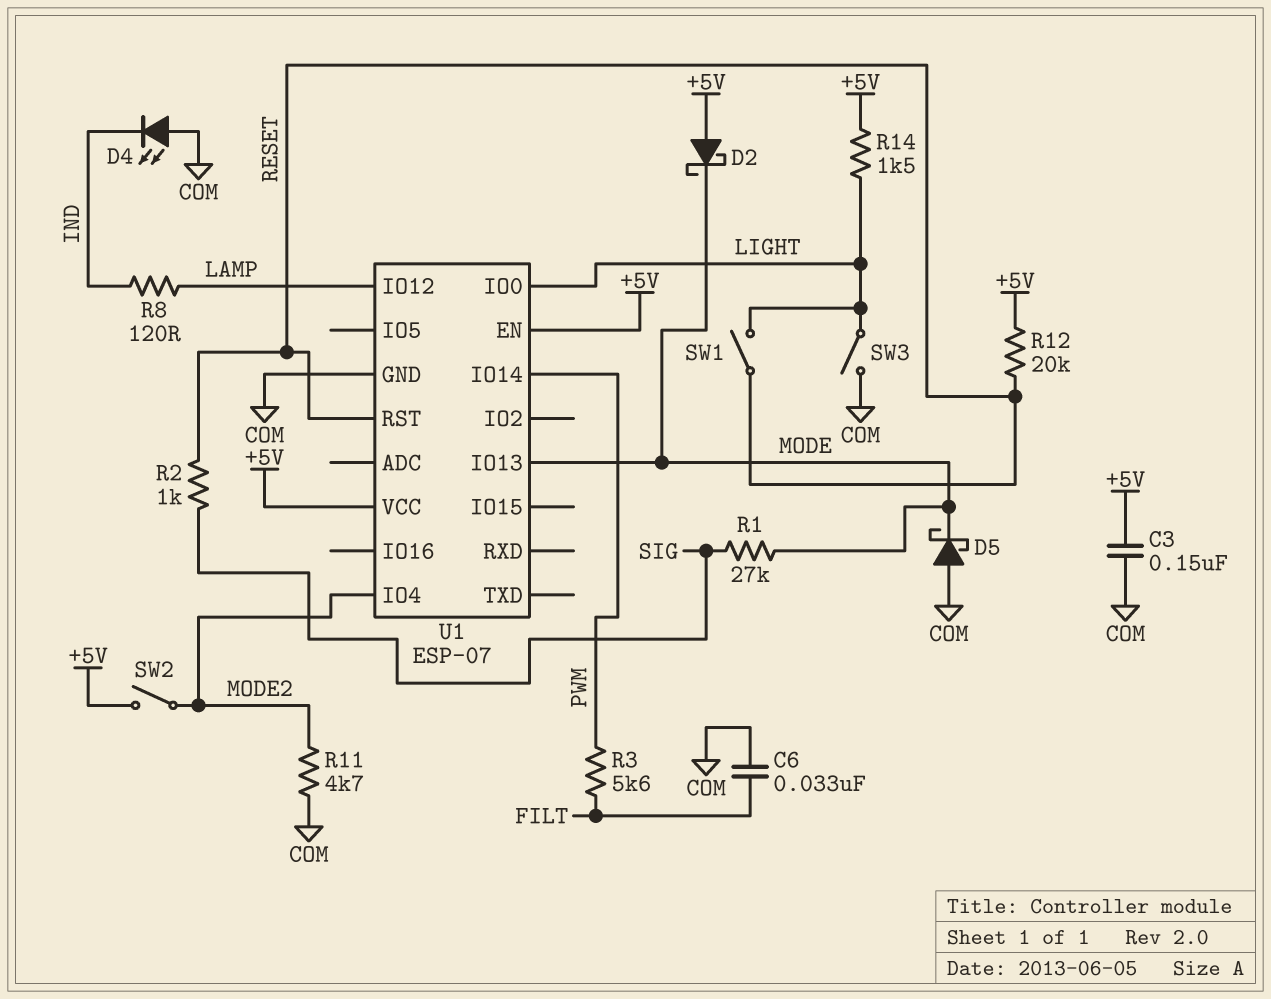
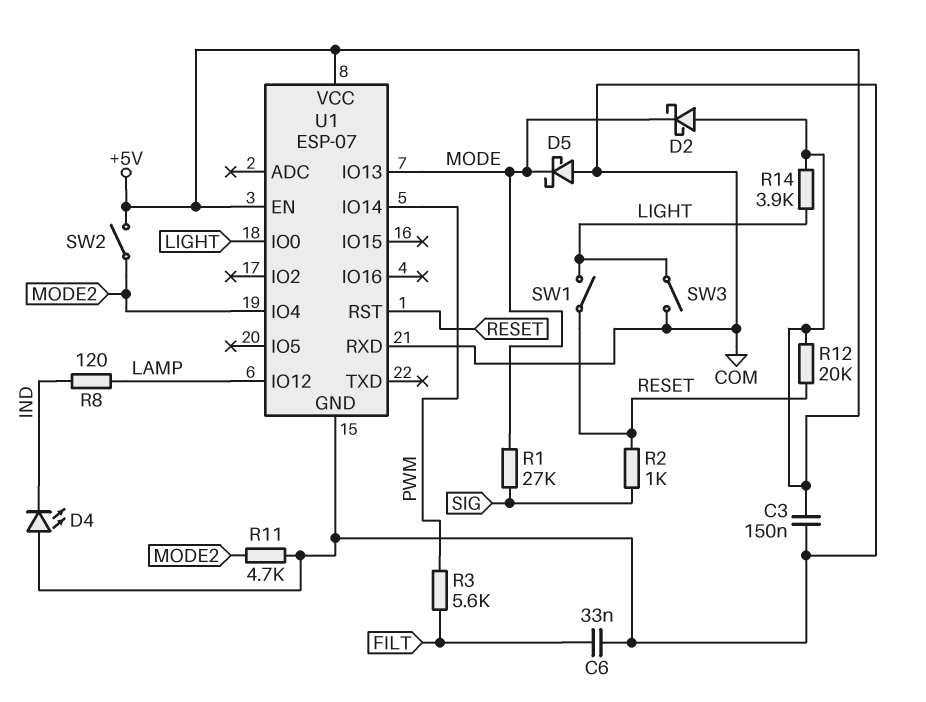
R14: 1.5k (+5V, LIGHT) -> 3.9k (+5V, LIGHT)
U1 pin RXD: none -> COM

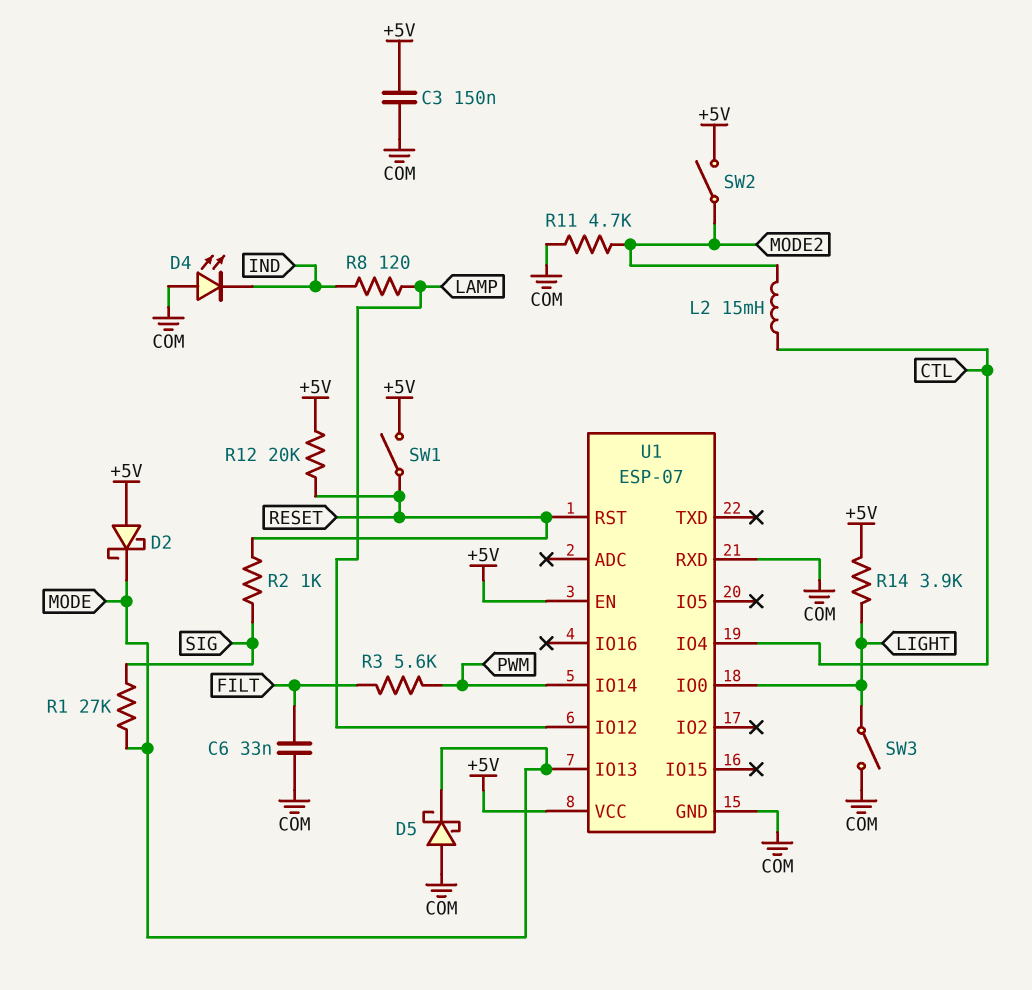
L2: none -> 15mH (CTL, MODE2)
SW1: switch (LIGHT, RESET) -> switch (+5V, RESET)
U1 pin IO4: MODE2 -> CTL

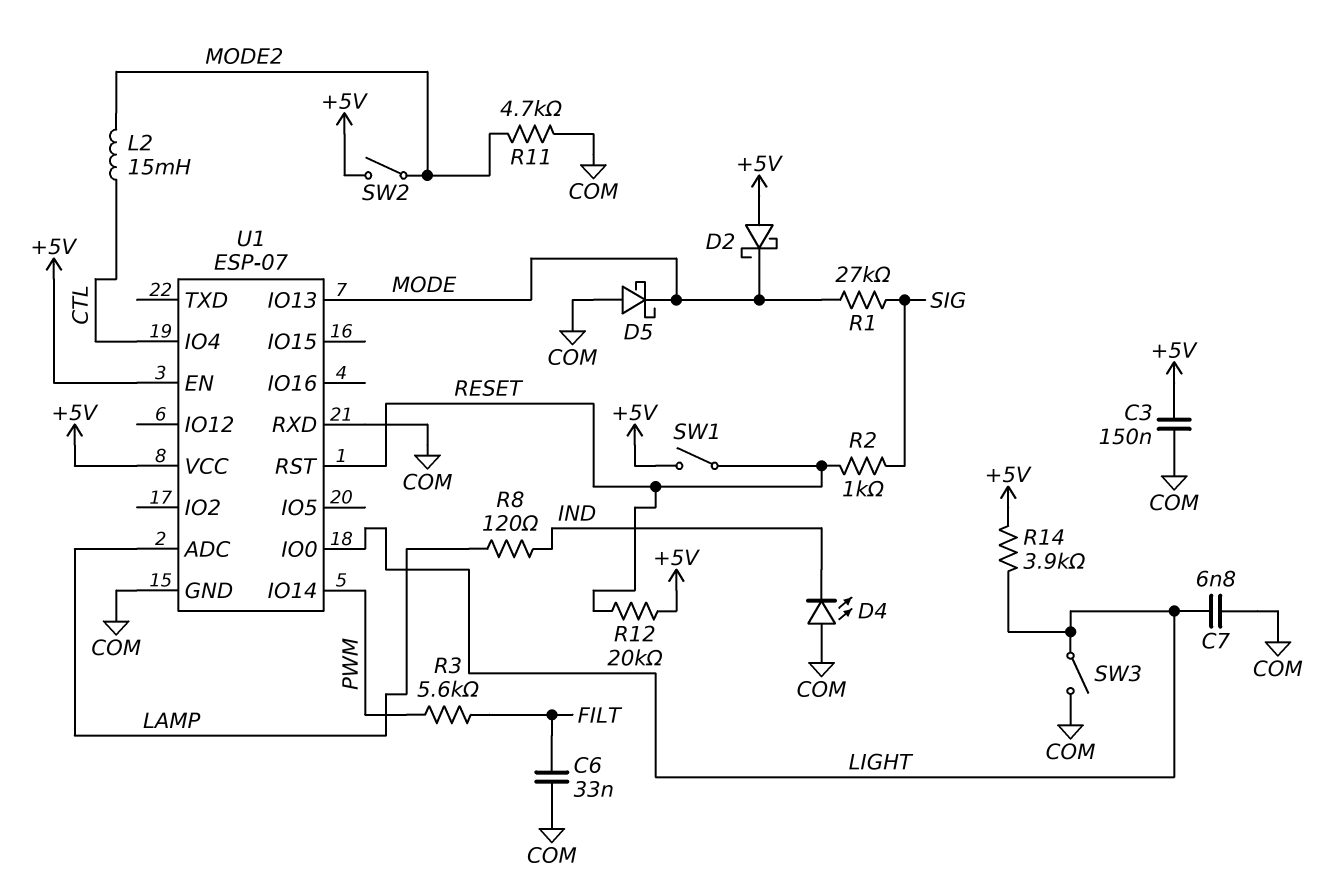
C7: none -> 6.8nF (COM, LIGHT)
U1 pin ADC: none -> LAMP
U1 pin IO12: LAMP -> none

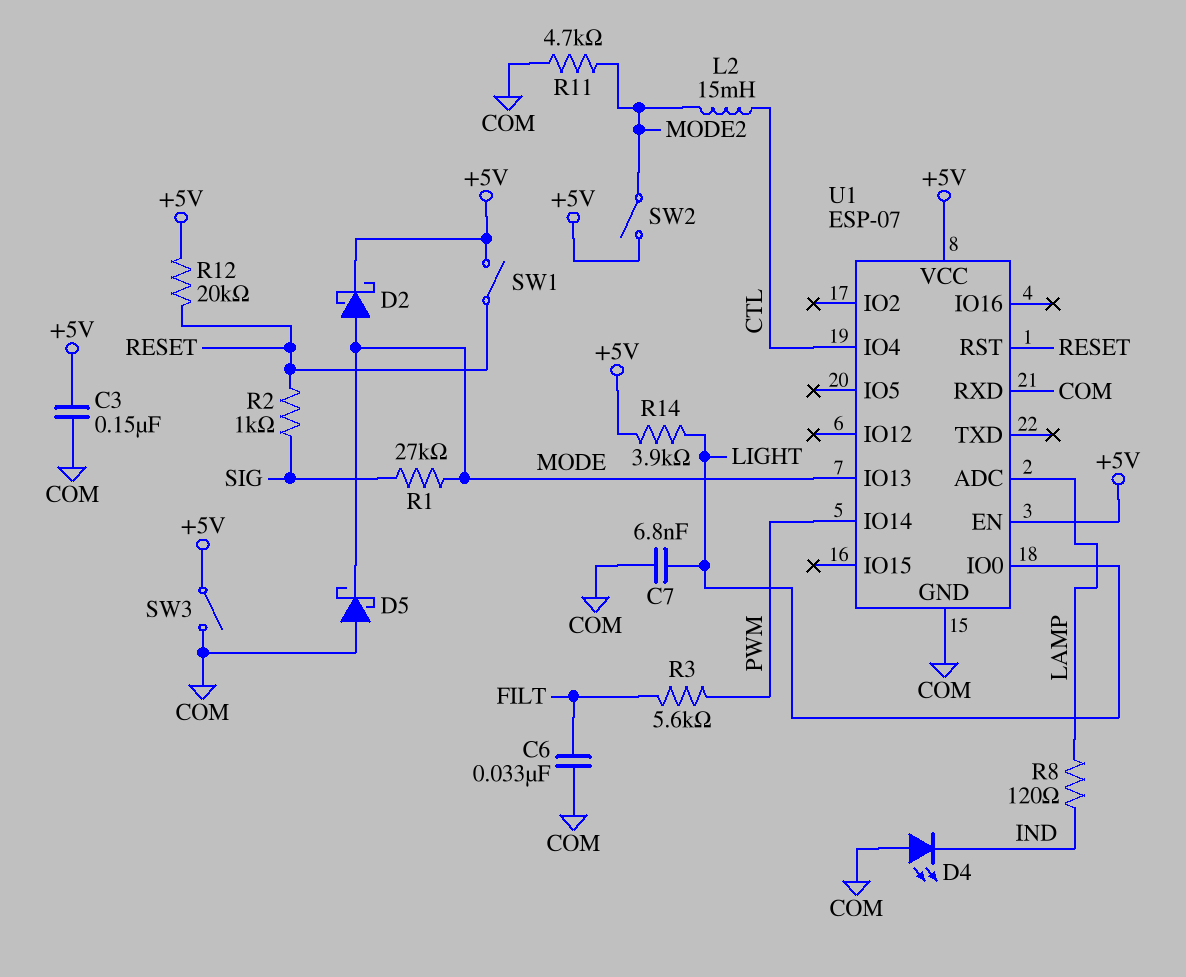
D2: schottky (A +5V, K MODE) -> schottky (A MODE, K +5V)
SW3: switch (COM, LIGHT) -> switch (+5V, COM)

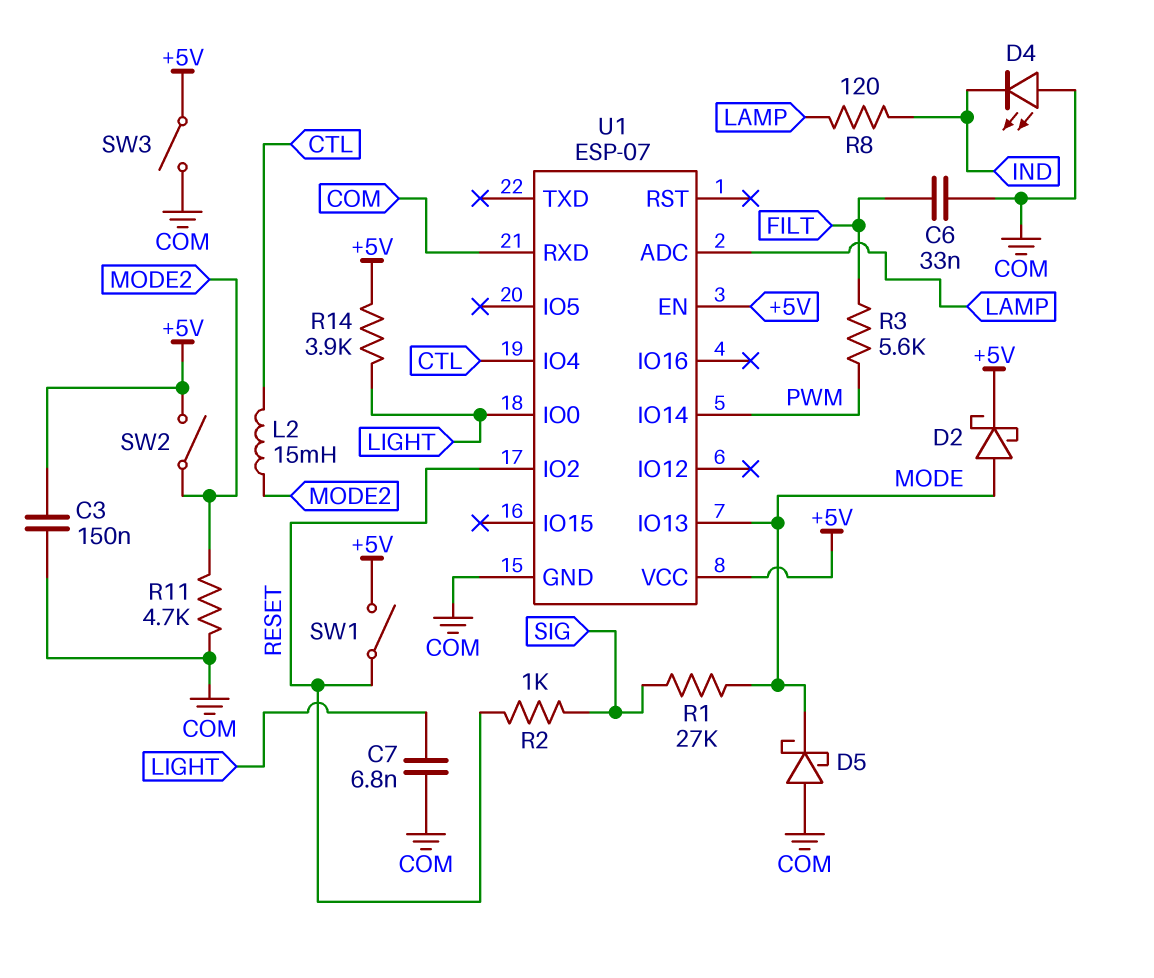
R12: 20k (+5V, RESET) -> none
U1 pin IO2: none -> RESET
U1 pin RST: RESET -> none

